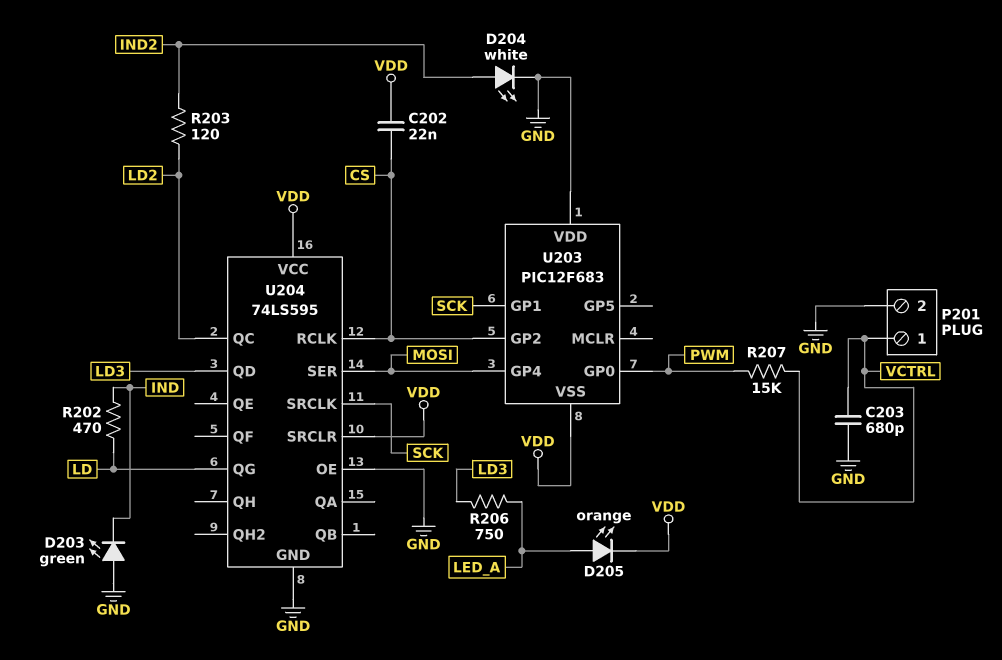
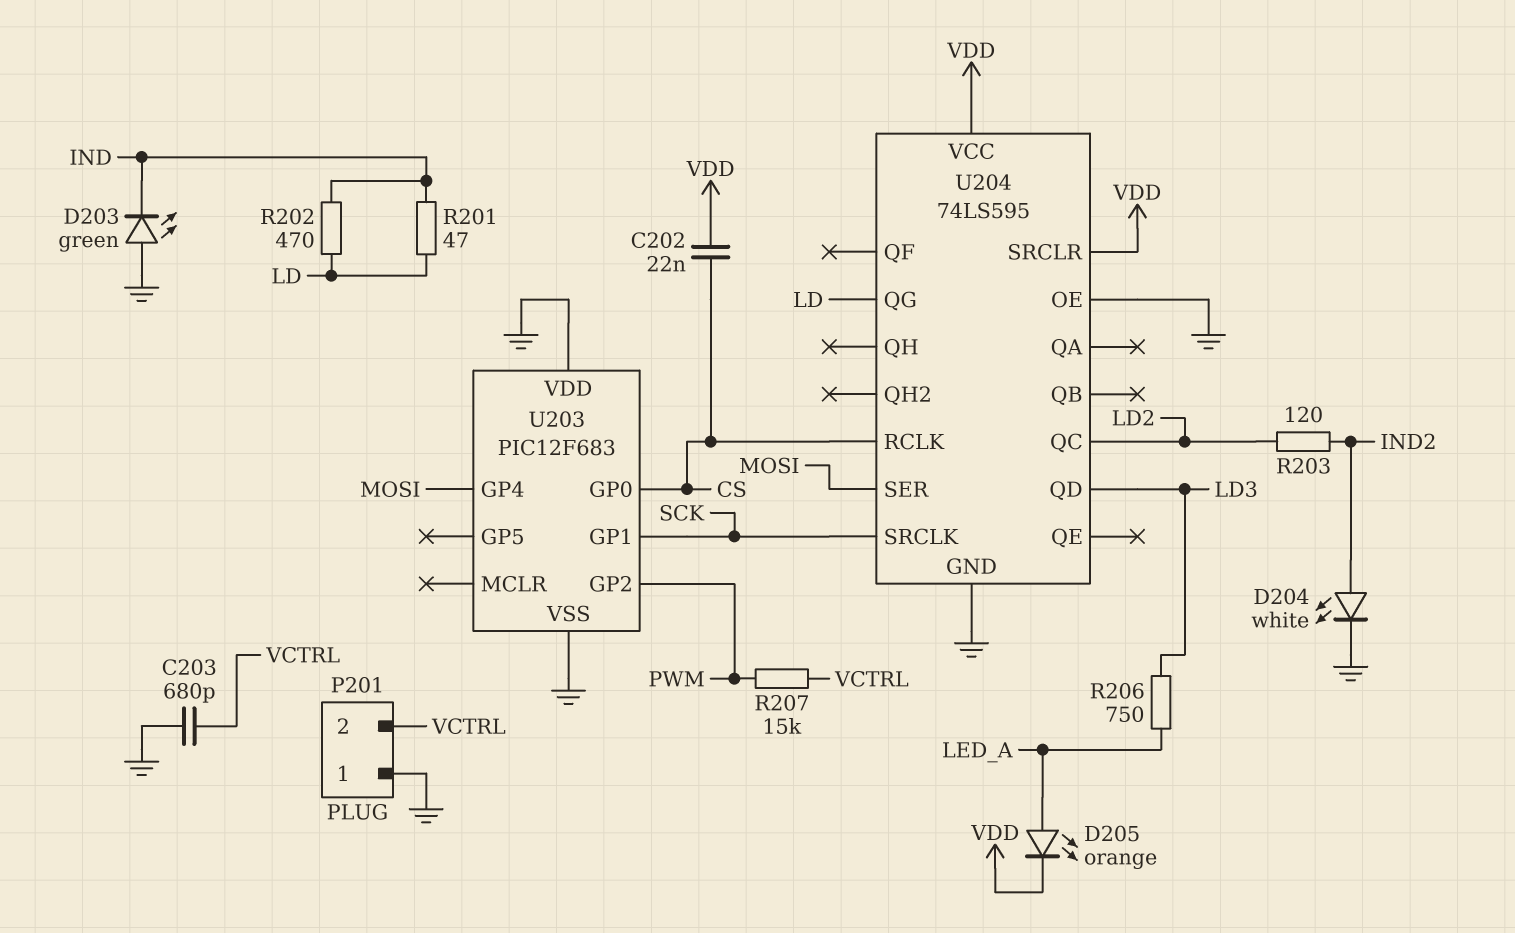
P201 pin 1: VCTRL -> GND
P201 pin 2: GND -> VCTRL
R201: none -> 47 (IND, LD)
U203 pin GP0: PWM -> CS
U203 pin GP2: CS -> PWM
U203 pin VSS: VDD -> GND

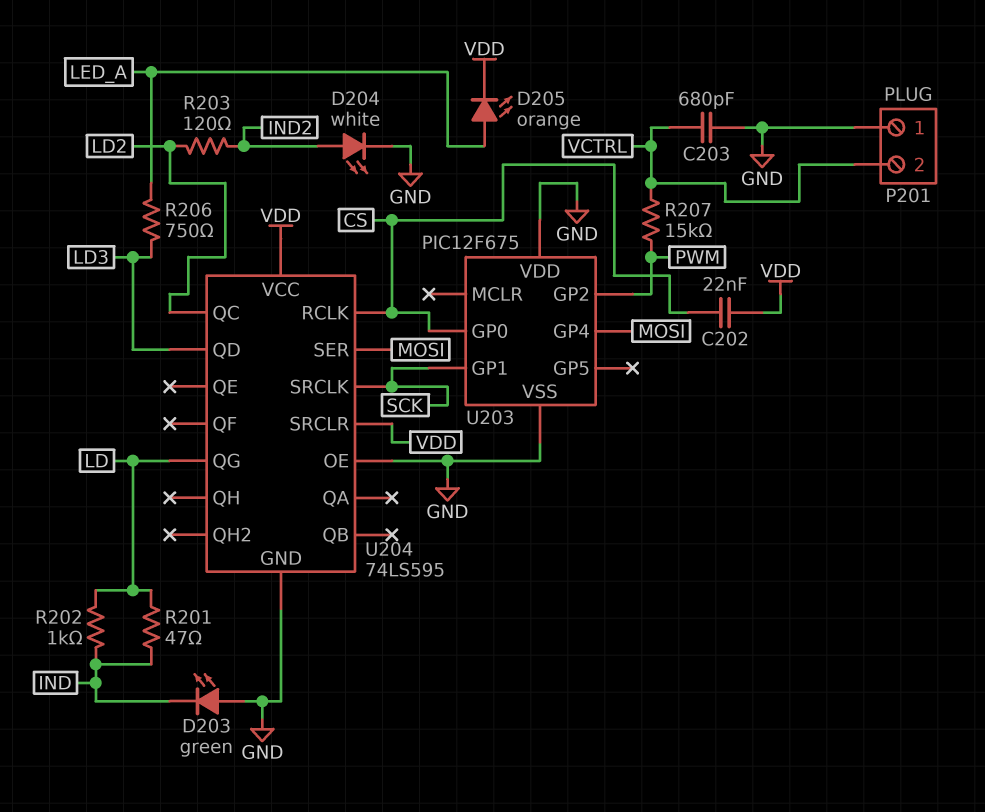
R202: 470 (IND, LD) -> 1k (IND, LD)
U203: PIC12F683 -> PIC12F675

